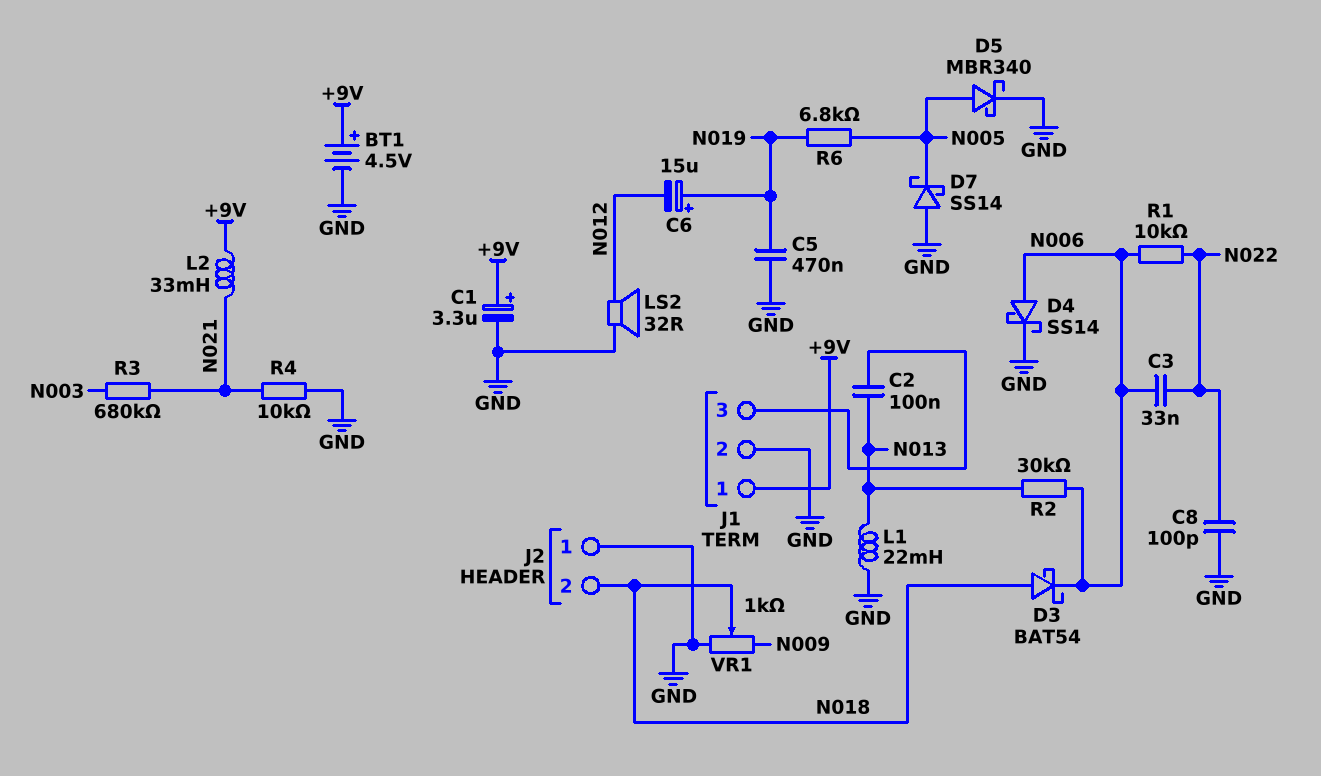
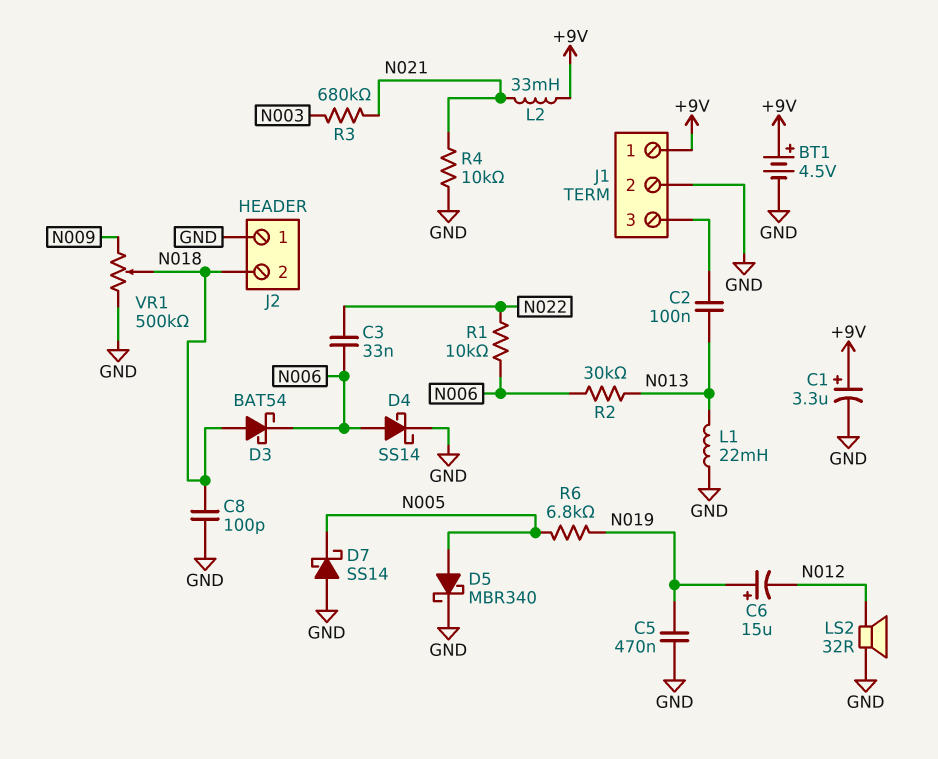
C8: 100pF (GND, N022) -> 100pF (GND, N018)
VR1: 1k (GND, N009, wiper N018) -> 500k (GND, N009, wiper N018)

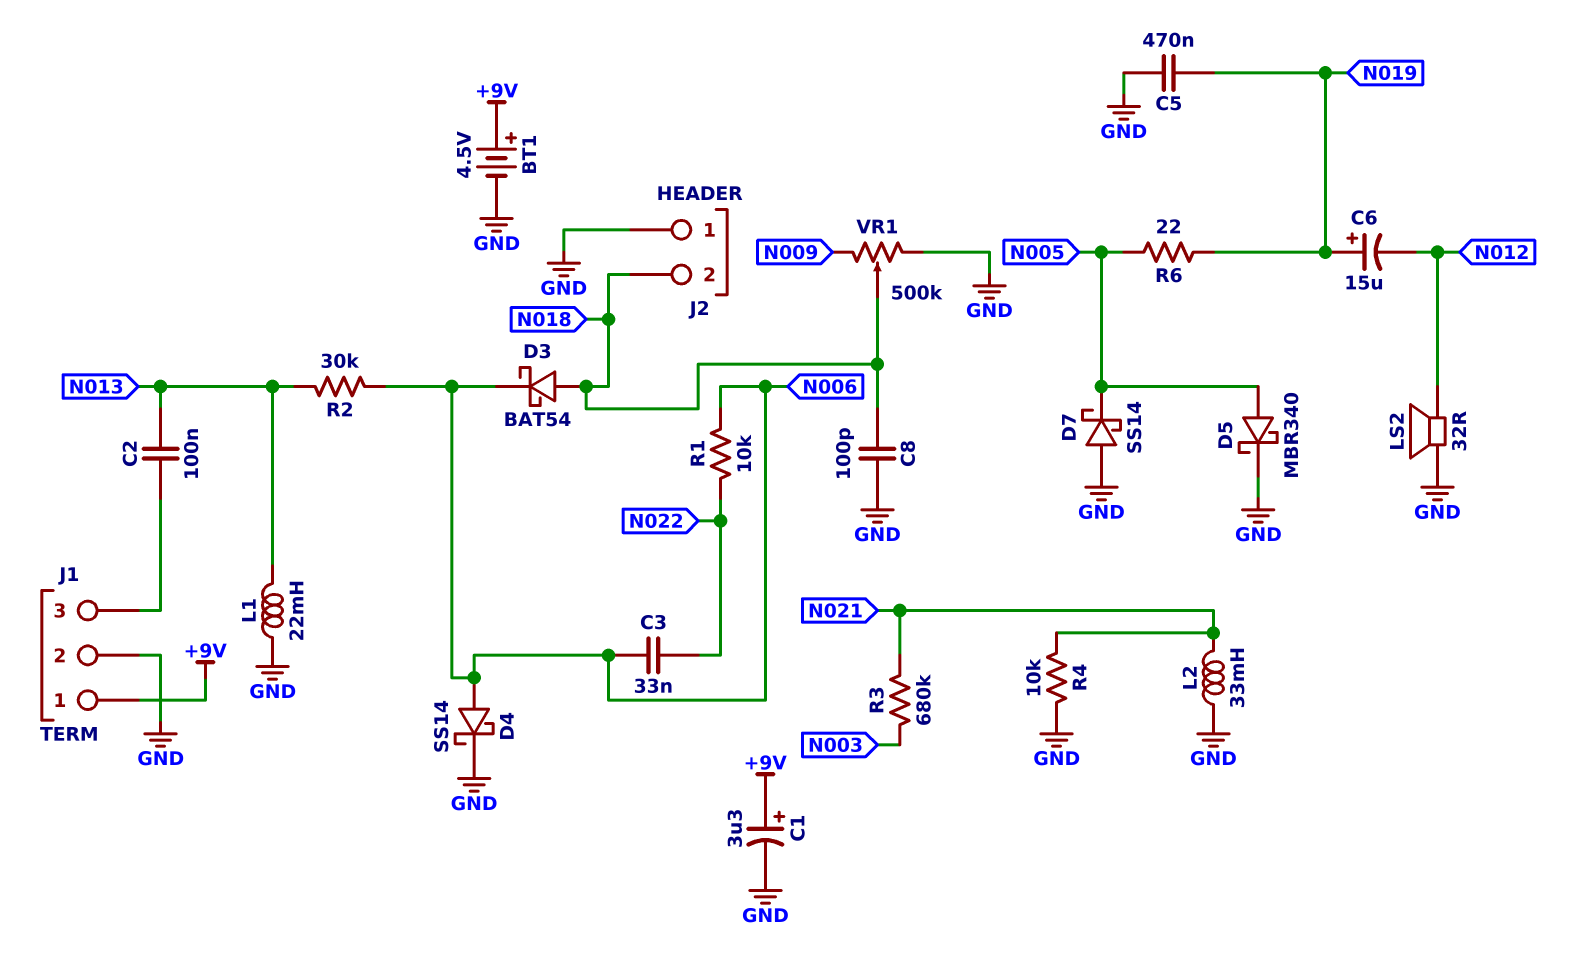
L2: 33mH (+9V, N021) -> 33mH (GND, N021)
R6: 6.8k (N005, N019) -> 22 (N005, N019)

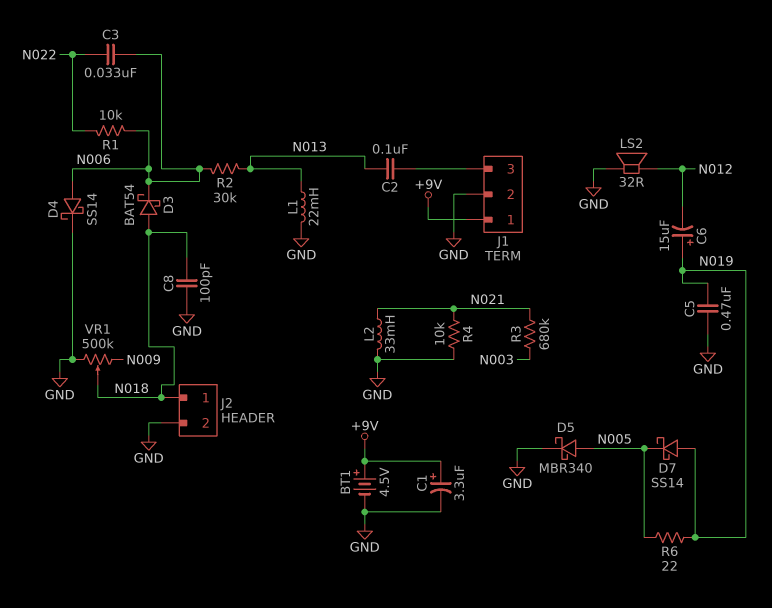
D7: schottky SS14 (A GND, K N005) -> schottky SS14 (A N019, K N005)
J2 pin 1: GND -> N018
J2 pin 2: N018 -> GND

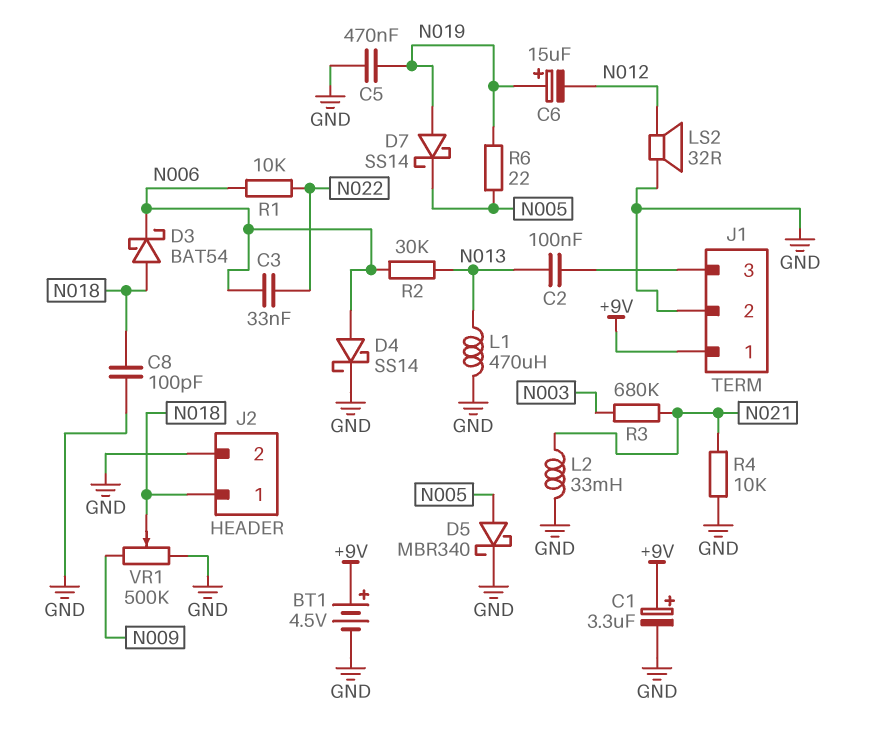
L1: 22mH (GND, N013) -> 470uH (GND, N013)

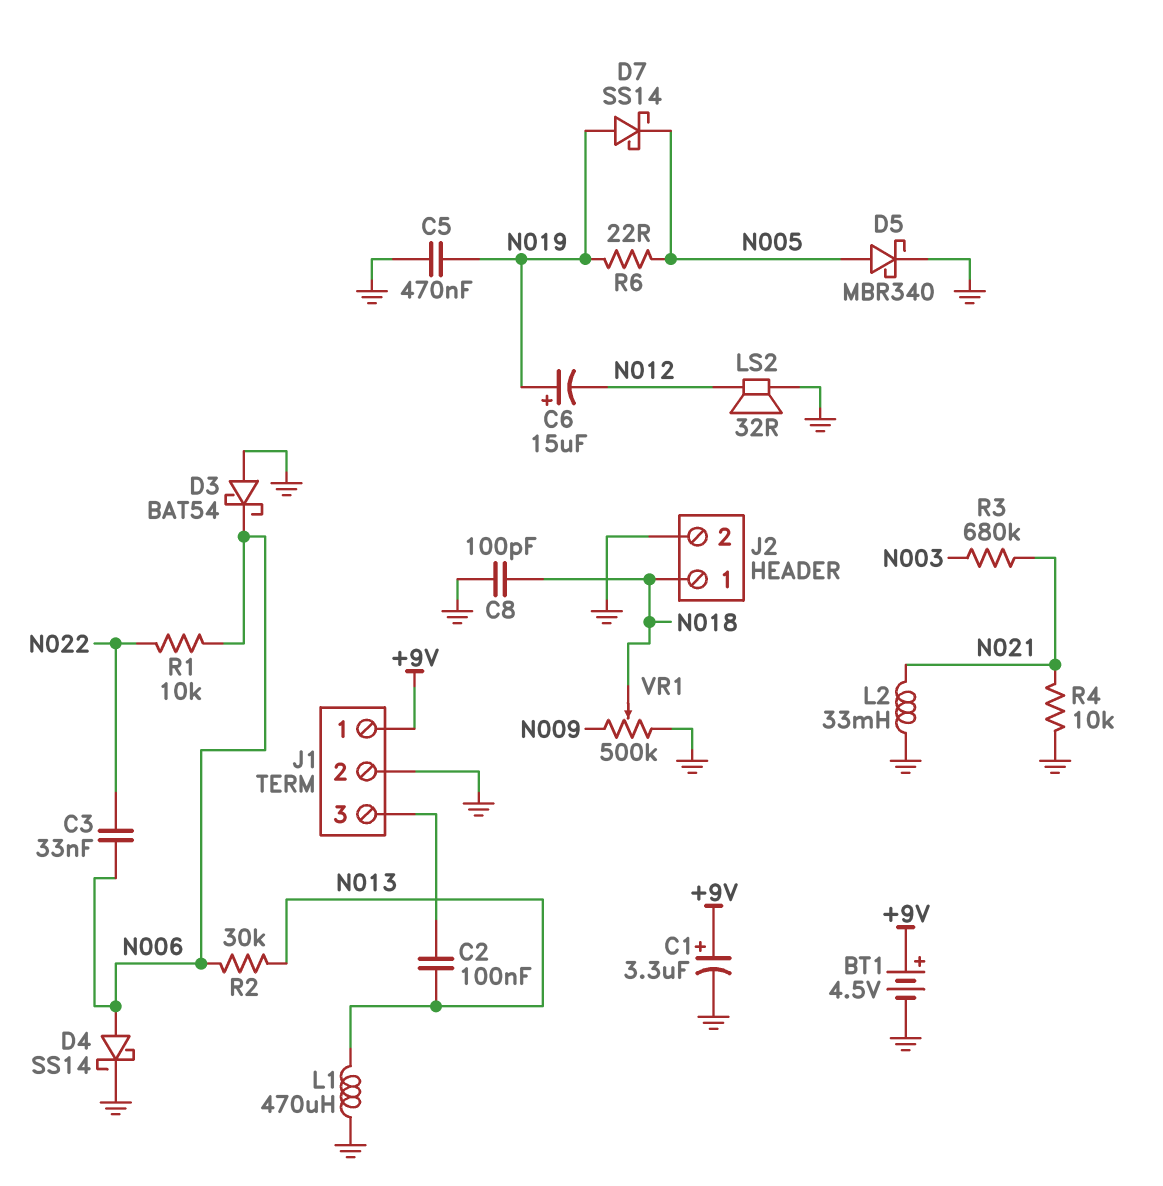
D3: schottky BAT54 (A N018, K N006) -> schottky BAT54 (A GND, K N006)

